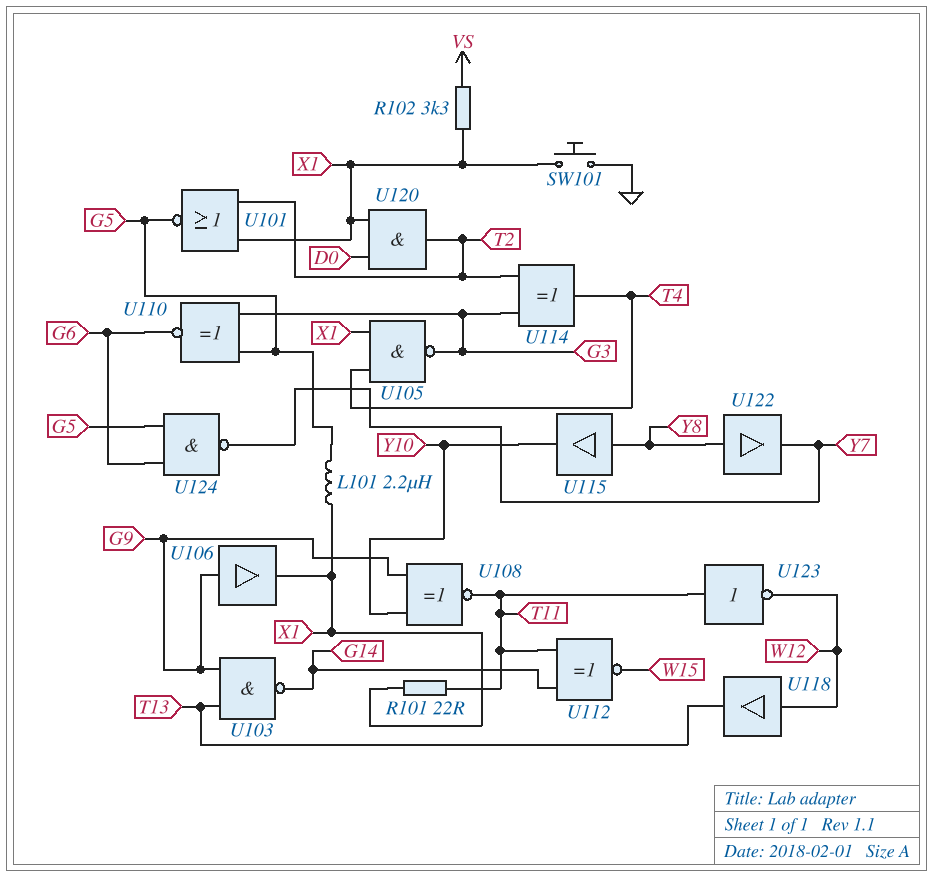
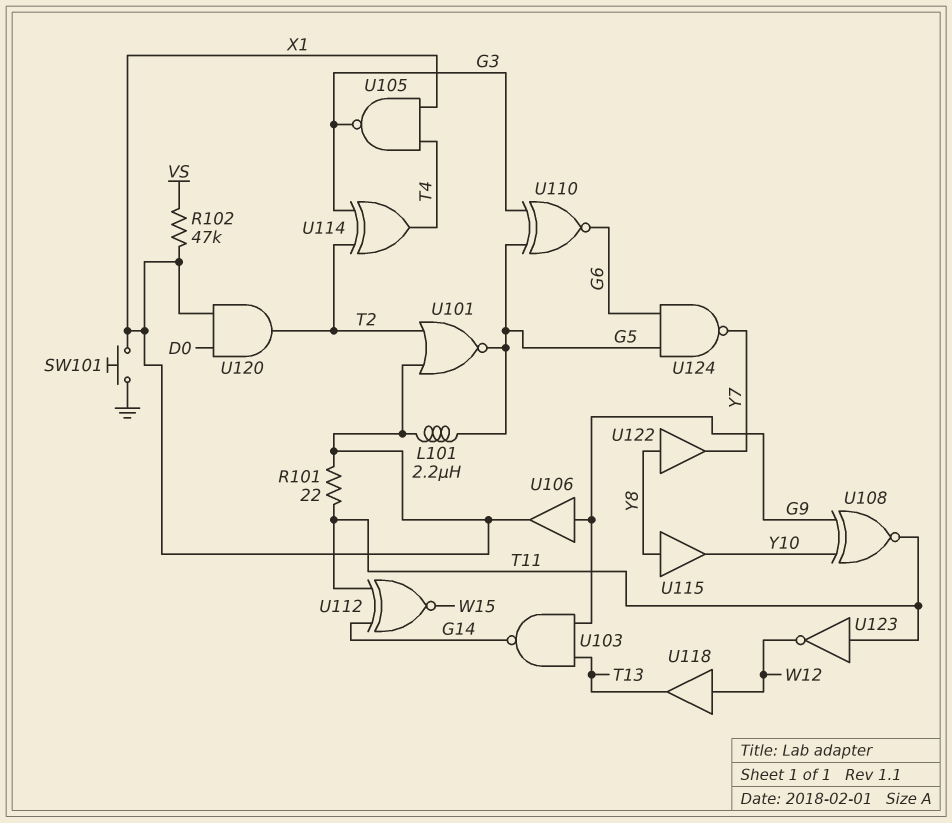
R102: 3.3k (VS, X1) -> 47k (VS, X1)

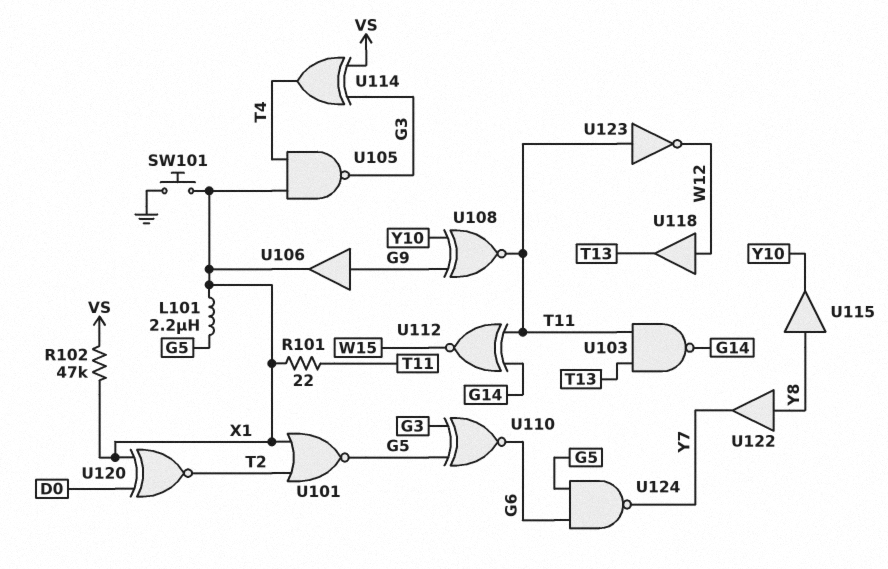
U103: NAND (in G9, in T13, out G14) -> NAND (in T11, in T13, out G14)
U114: XOR (in G3, in T2, out T4) -> XOR (in G3, in VS, out T4)
U120: AND (in D0, in X1, out T2) -> XNOR (in D0, in X1, out T2)

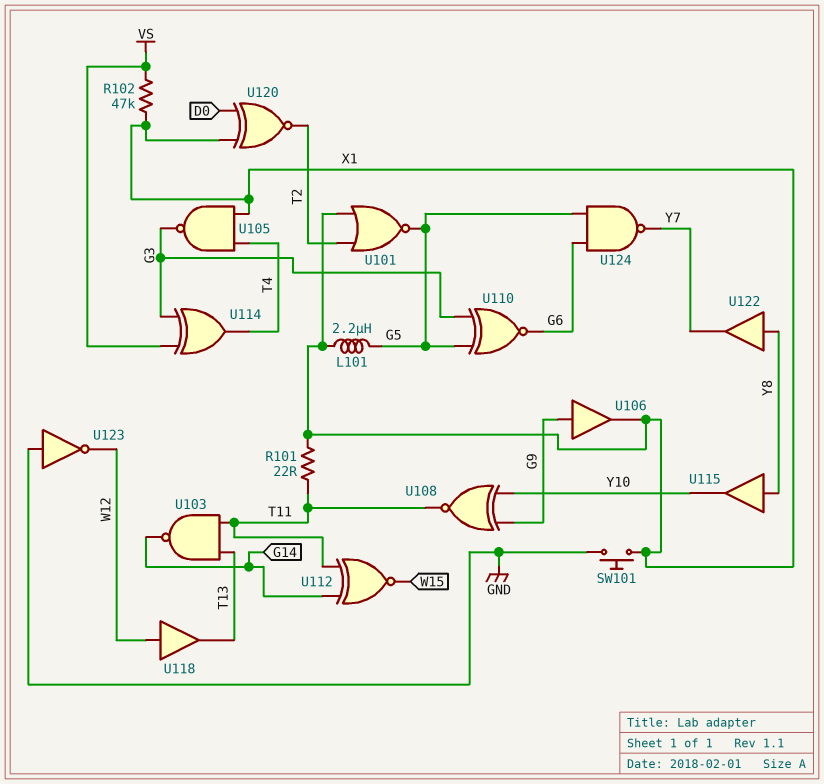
U123: NOT (in T11, out W12) -> NOT (in GND, out W12)

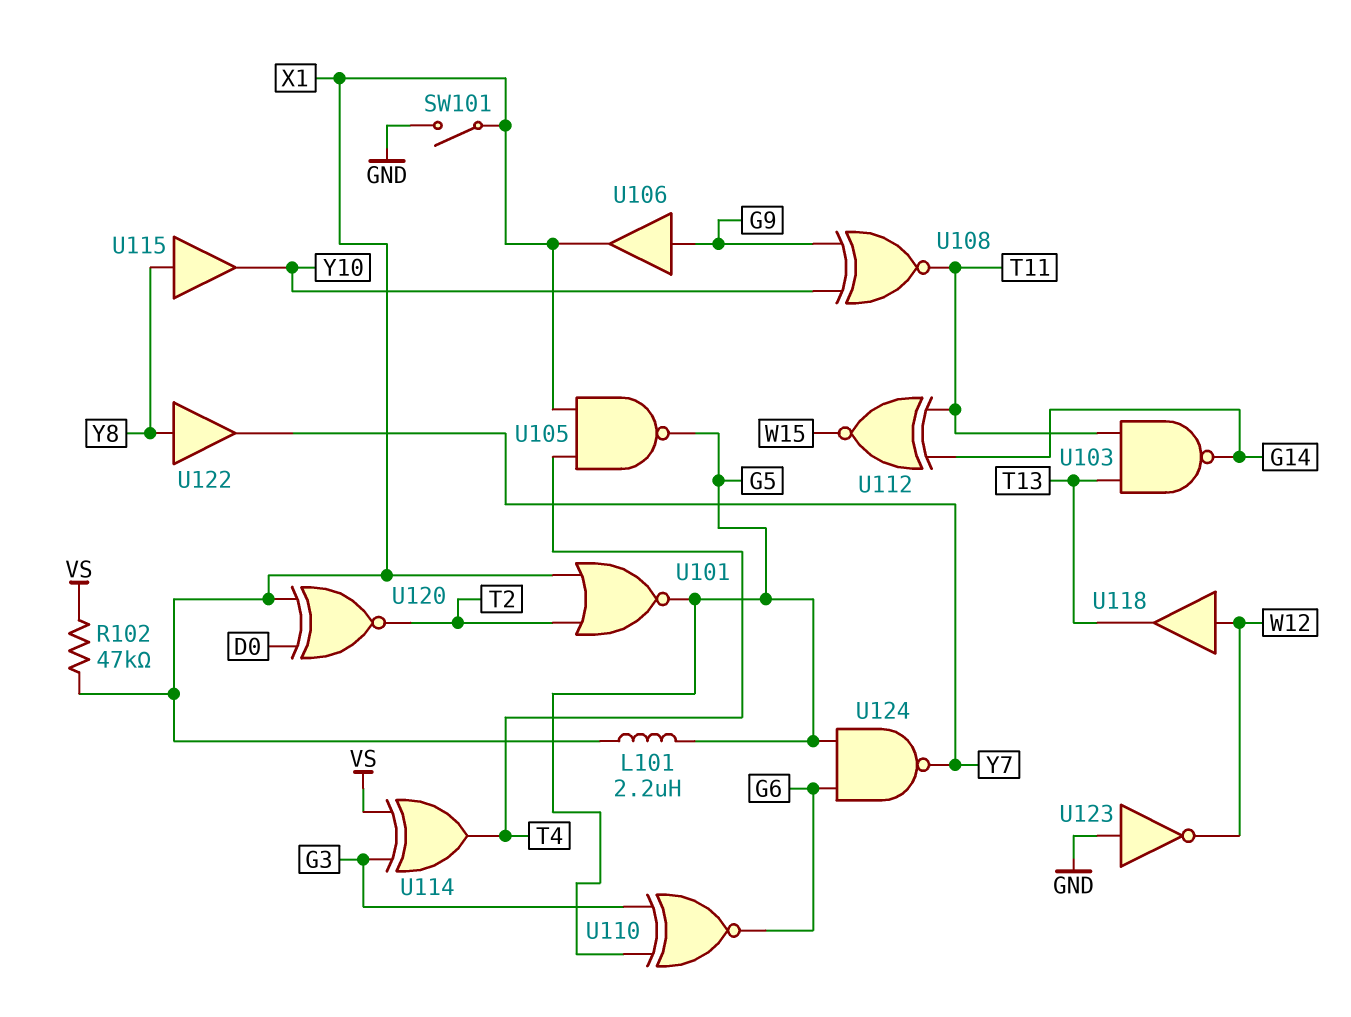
R101: 22 (T11, X1) -> none
SW101: button (GND, X1) -> switch (GND, X1)
U105: NAND (in T4, in X1, out G3) -> NAND (in T4, in X1, out G5)

